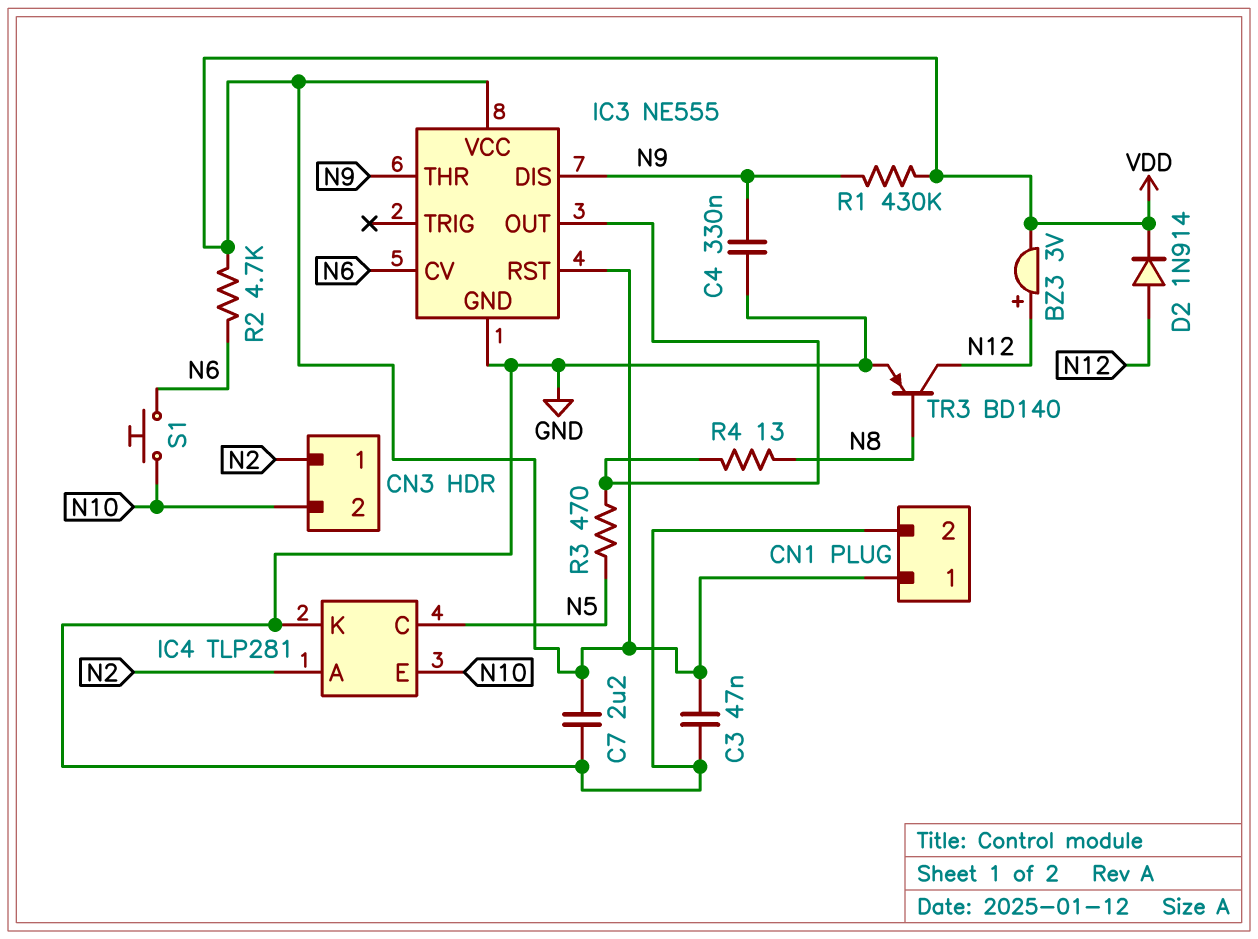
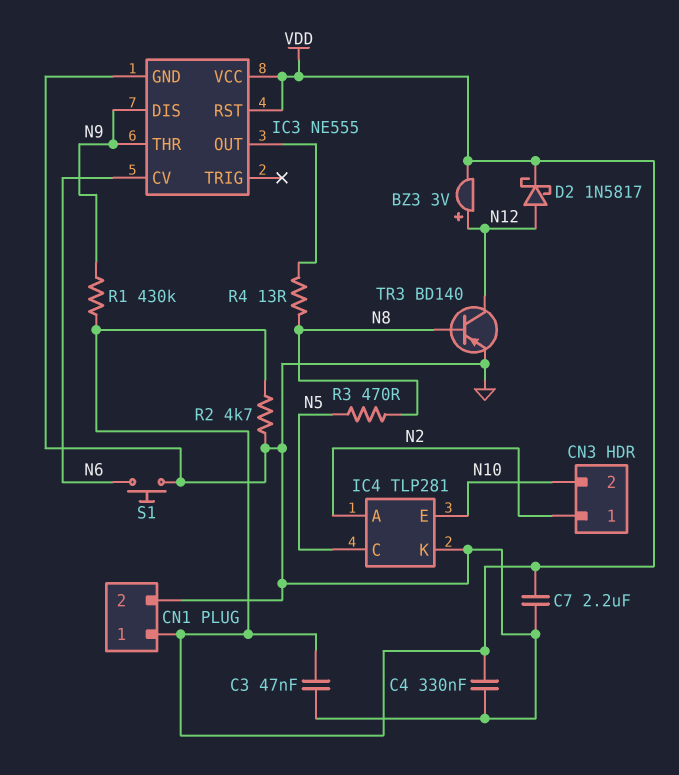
C4: 330nF (GND, N9) -> 330nF (GND, VDD)
D2: diode 1N914 (A N12, K VDD) -> schottky 1N5817 (A N12, K VDD)
R2: 4.7k (N6, VDD) -> 4.7k (GND, VDD)
R3: 470 (IC3/OUT, N5) -> 470 (N5, N8)
S1: button (N6, N10) -> button (GND, N6)

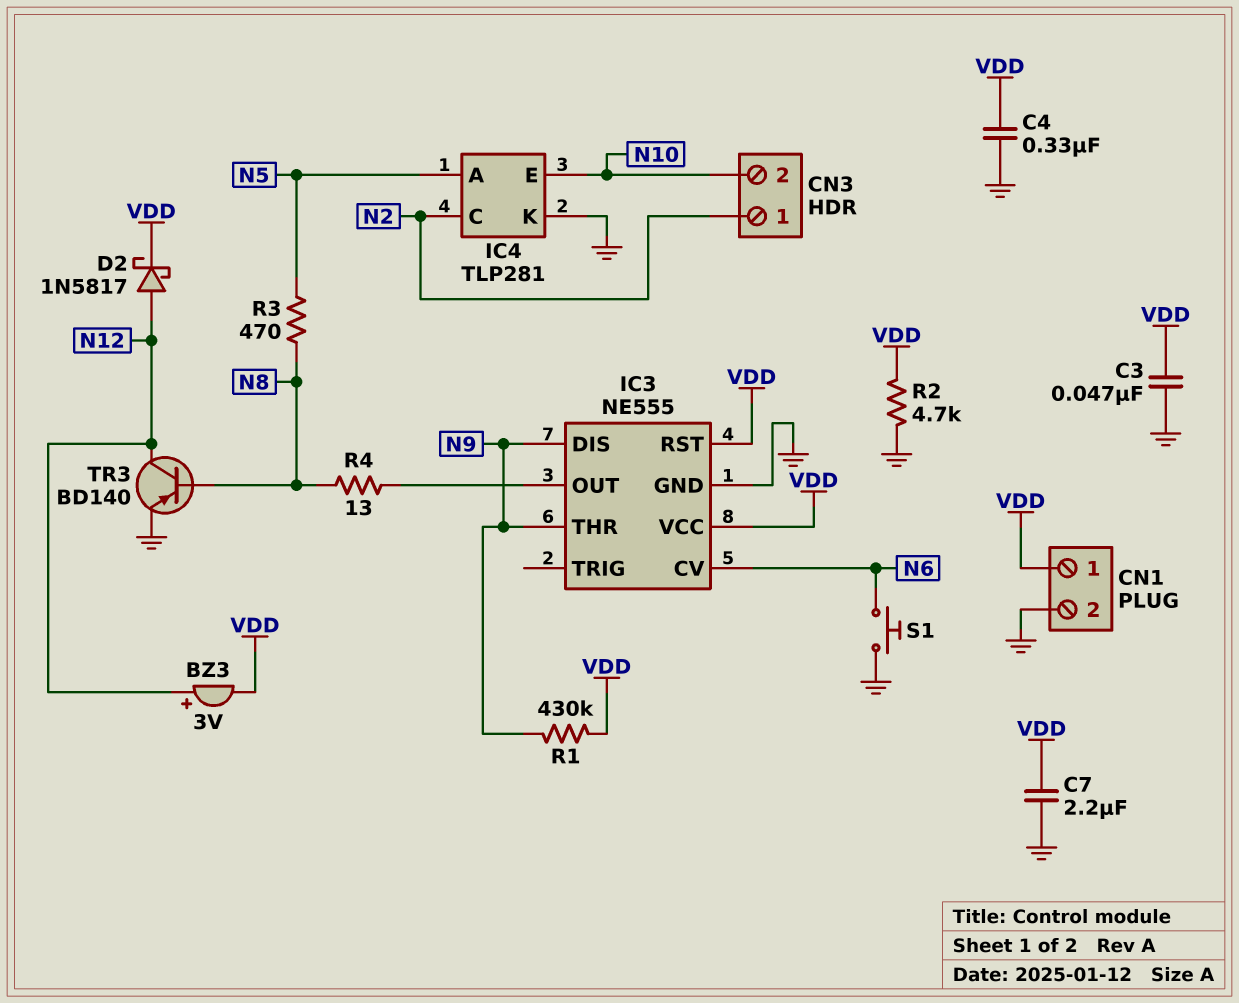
IC4 pin A: N2 -> N5
IC4 pin C: N5 -> N2

